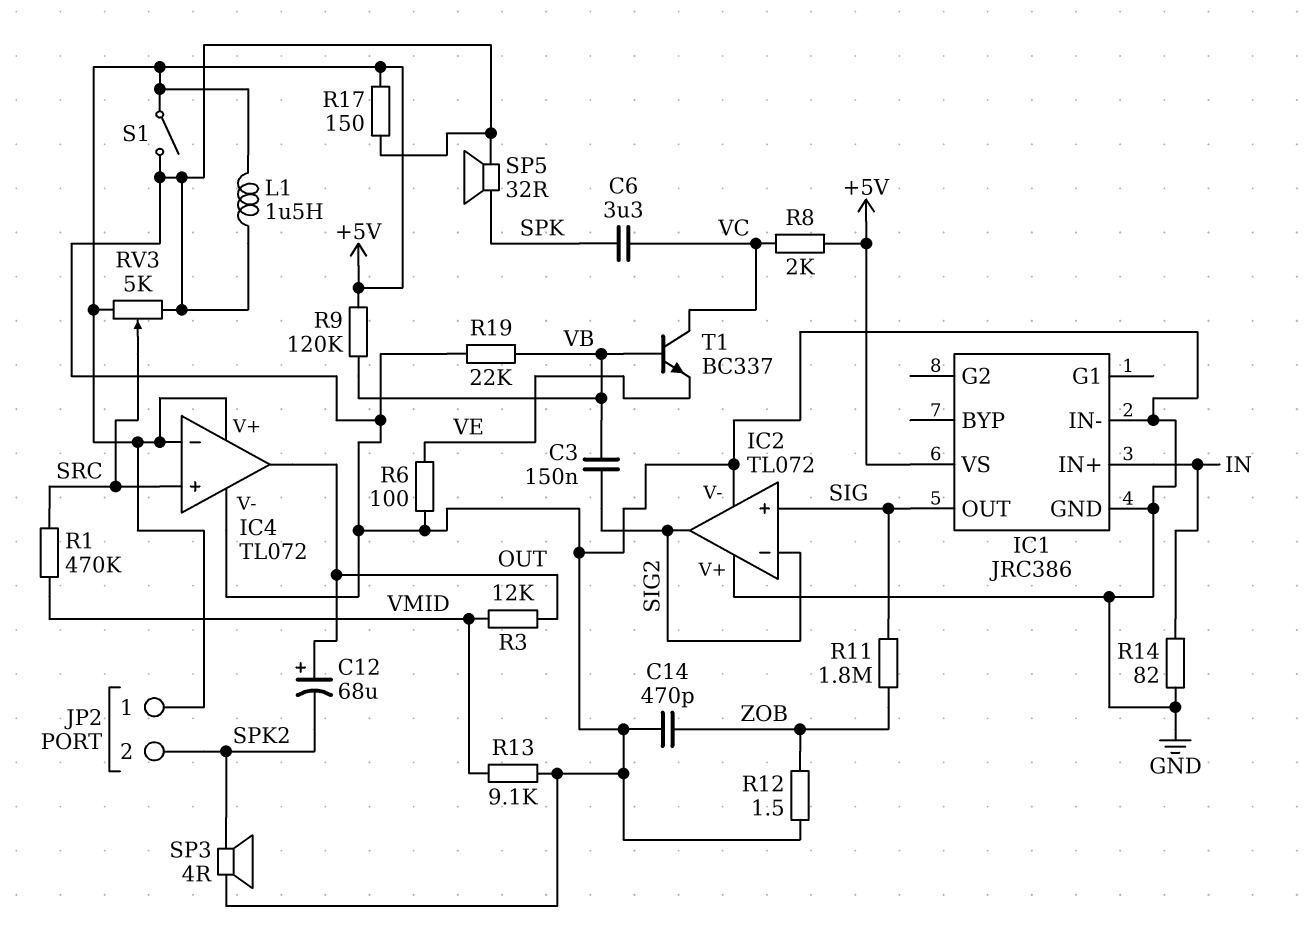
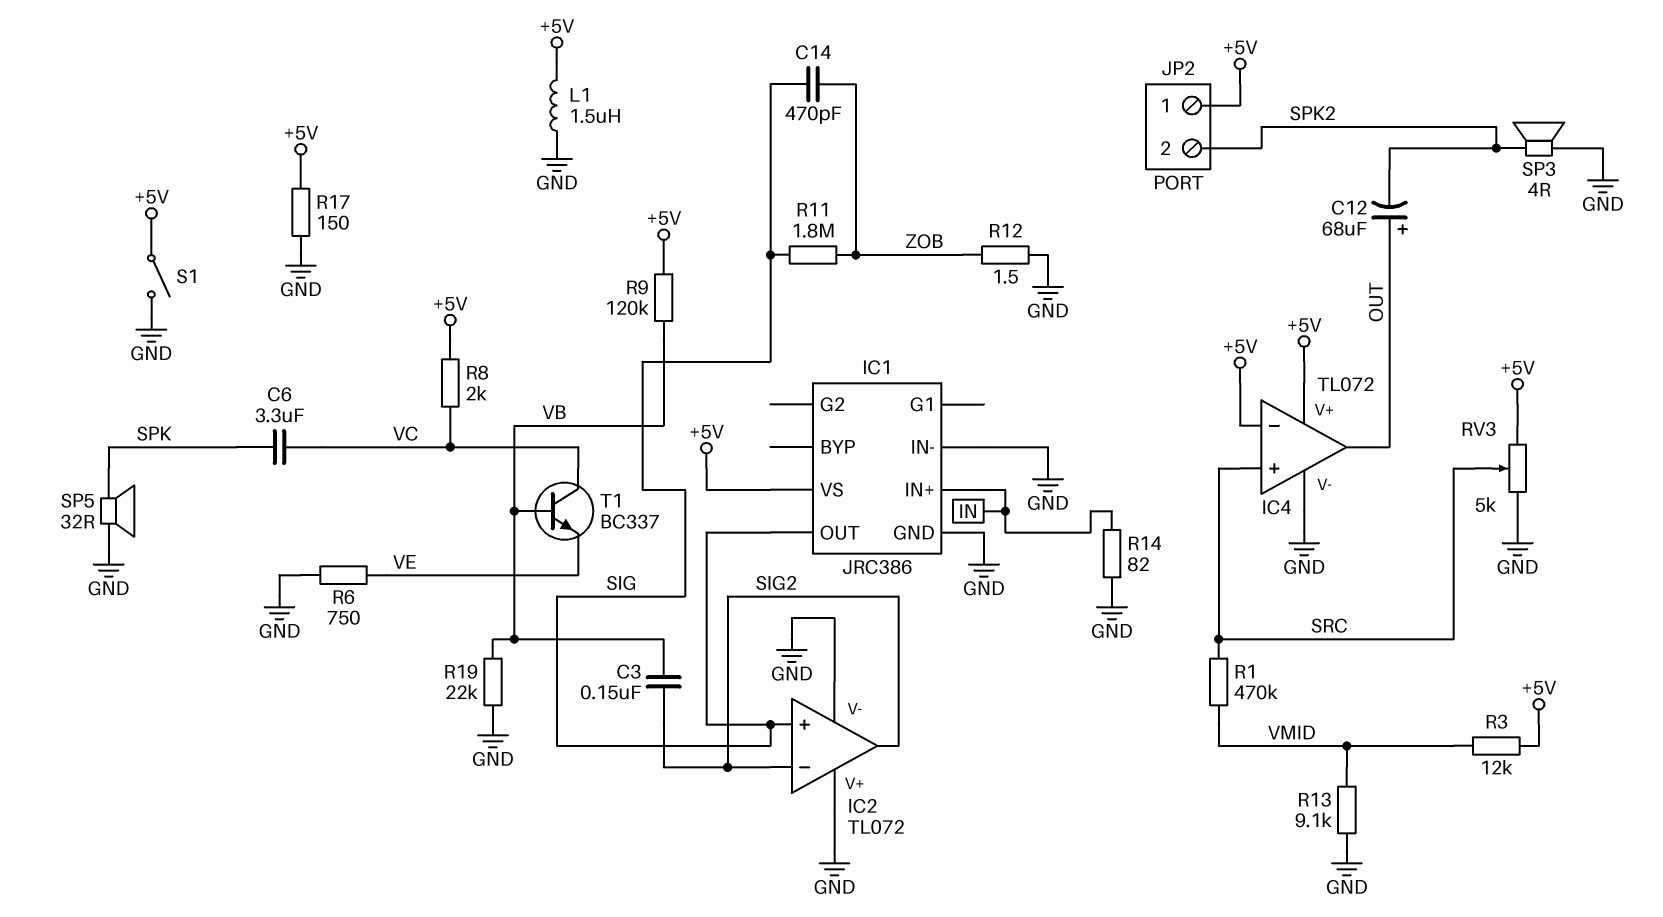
C14: 470pF (GND, ZOB) -> 470pF (SIG, ZOB)
R3: 12k (OUT, VMID) -> 12k (+5V, VMID)
R6: 100 (GND, VE) -> 750 (GND, VE)

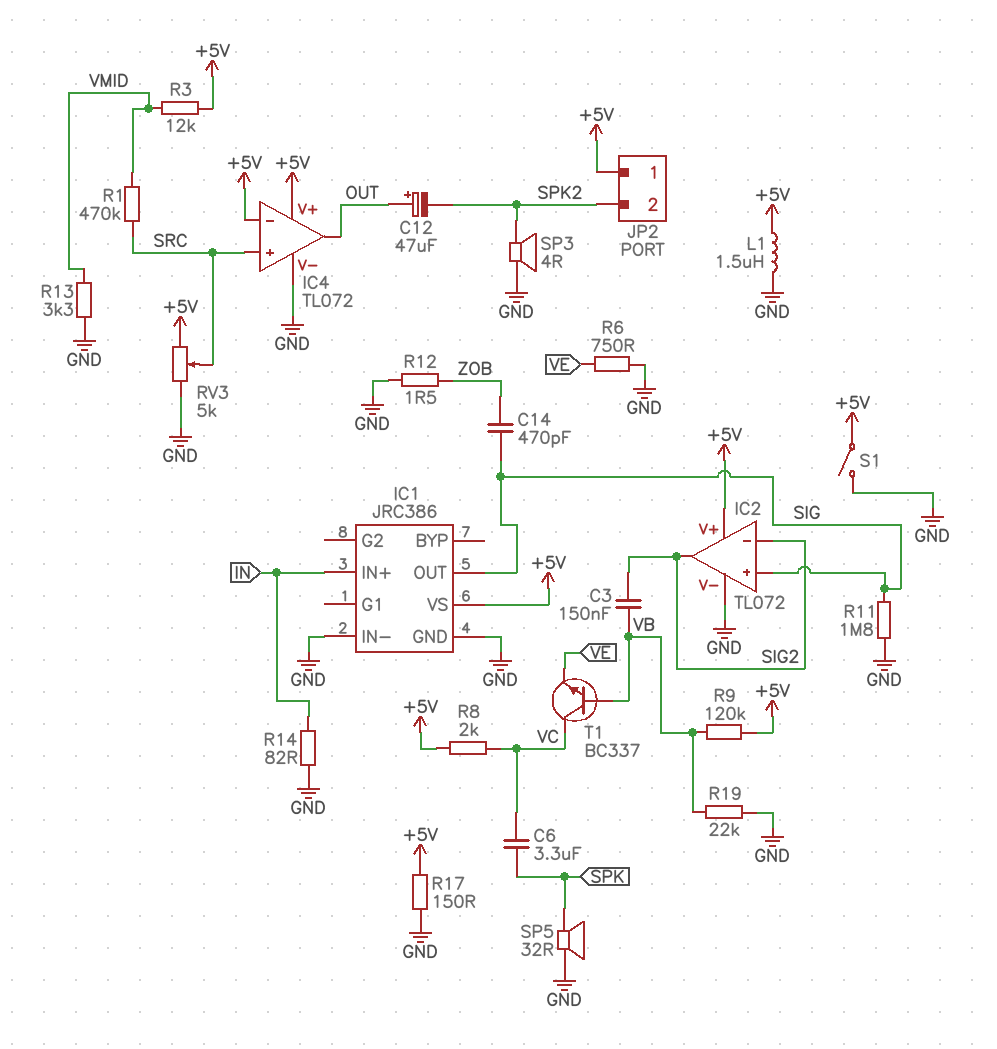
C12: 68uF (plus OUT, minus SPK2) -> 47uF (plus OUT, minus SPK2)
IC2 pin V+: GND -> +5V
R11: 1.8M (SIG, ZOB) -> 1.8M (GND, SIG)
R13: 9.1k (GND, VMID) -> 3.3k (GND, VMID)

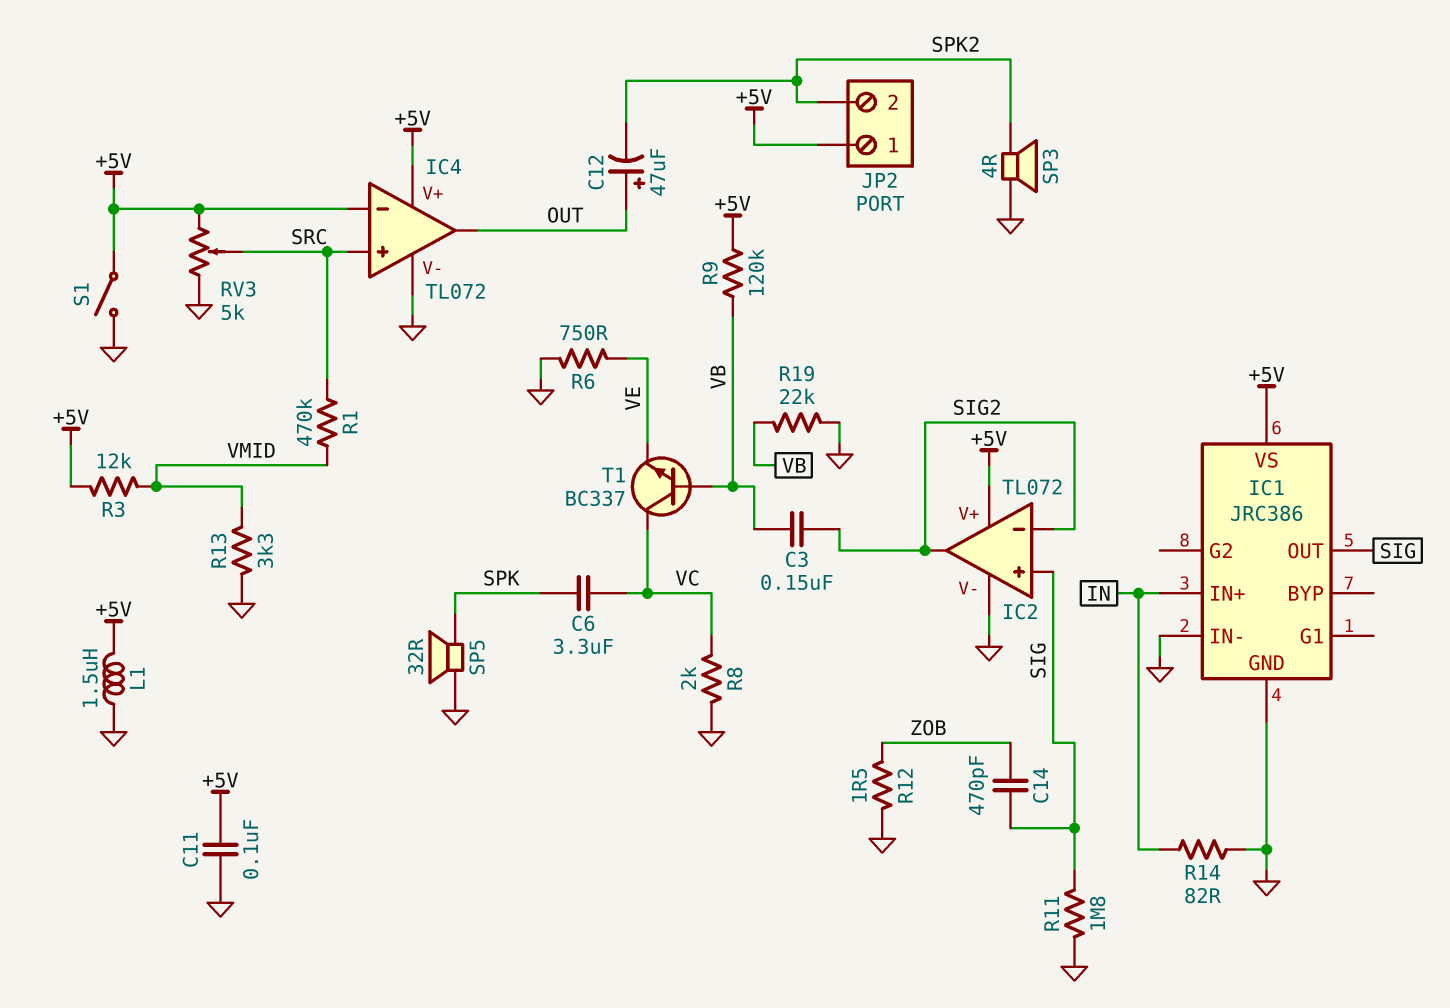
C11: none -> 100nF (+5V, GND)
R8: 2k (+5V, VC) -> 2k (GND, VC)
R17: 150 (+5V, GND) -> none

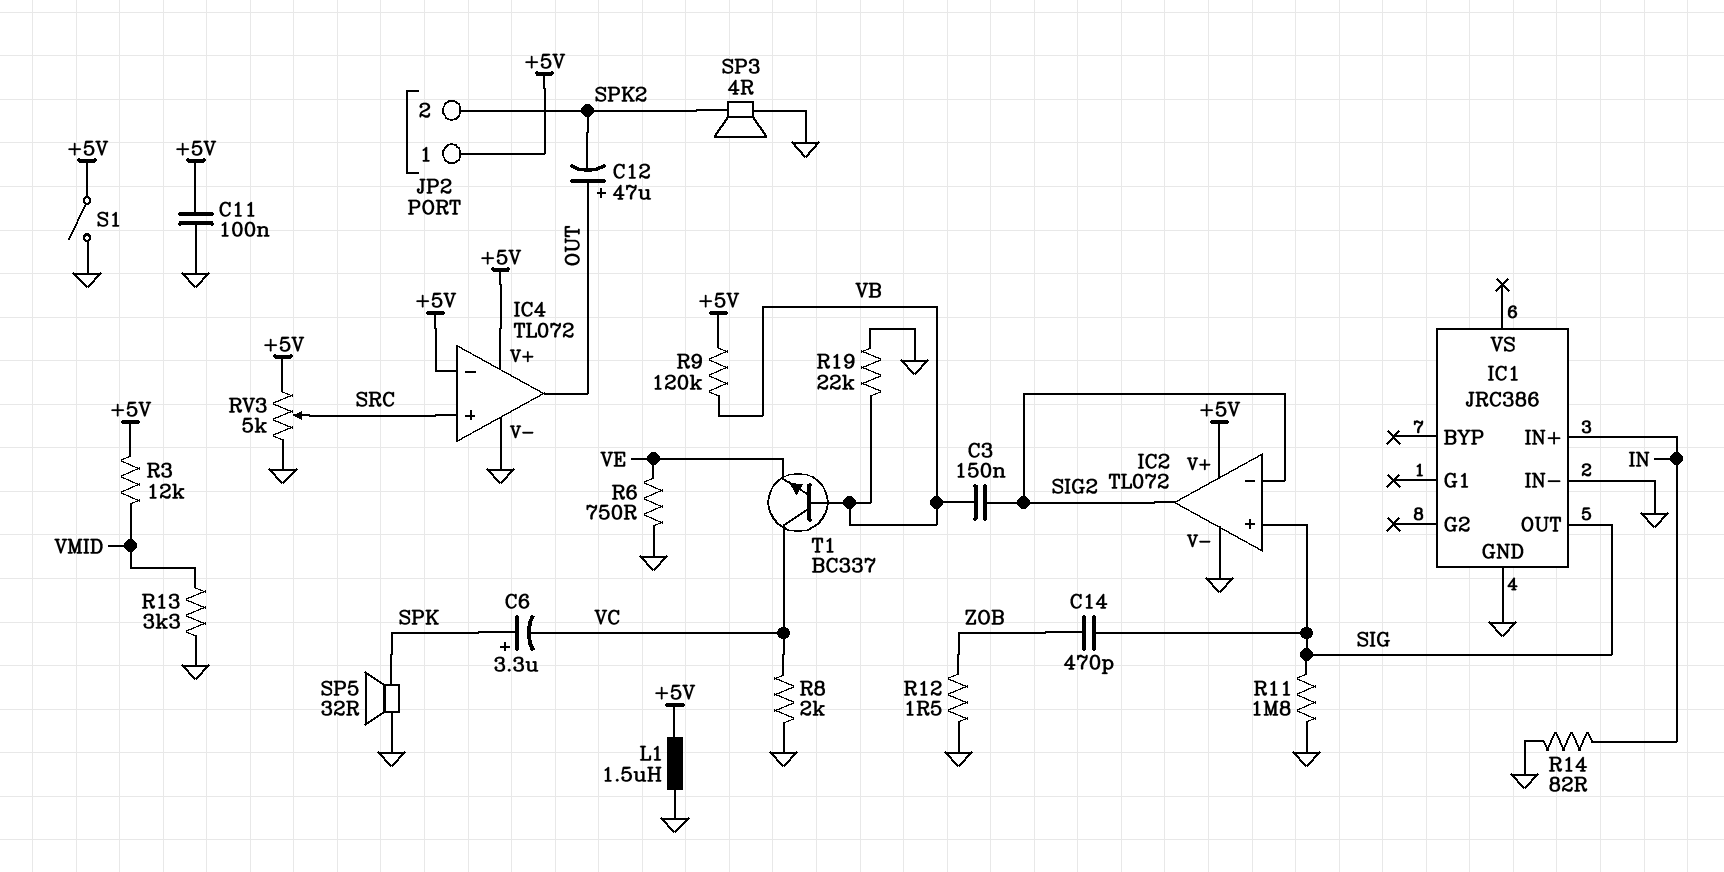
C6: 3.3uF (SPK, VC) -> 3.3uF (plus SPK, minus VC)
IC1 pin VS: +5V -> none
R1: 470k (SRC, VMID) -> none

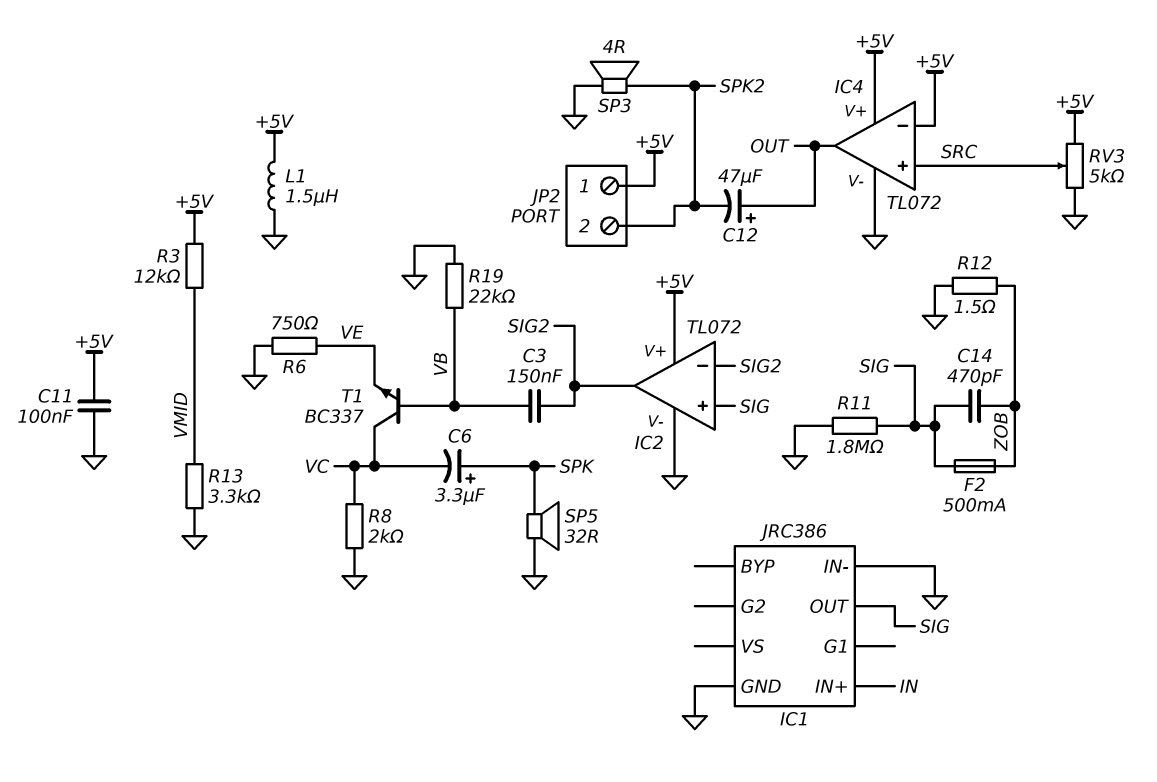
F2: none -> 500mA (SIG, ZOB)
R9: 120k (+5V, VB) -> none
R14: 82 (GND, IN) -> none
S1: switch (+5V, GND) -> none

